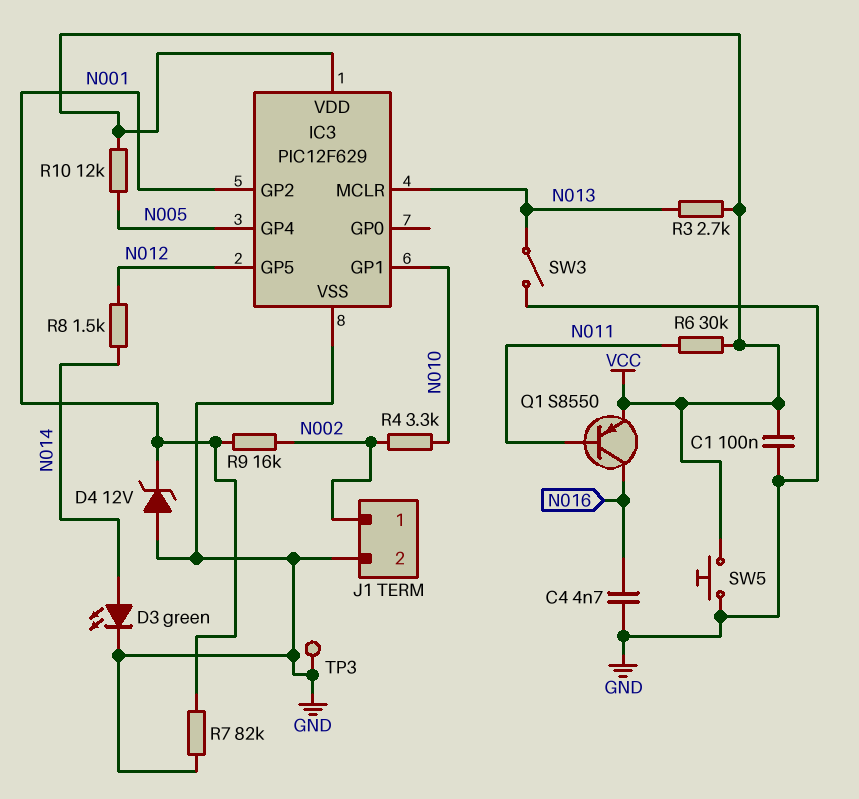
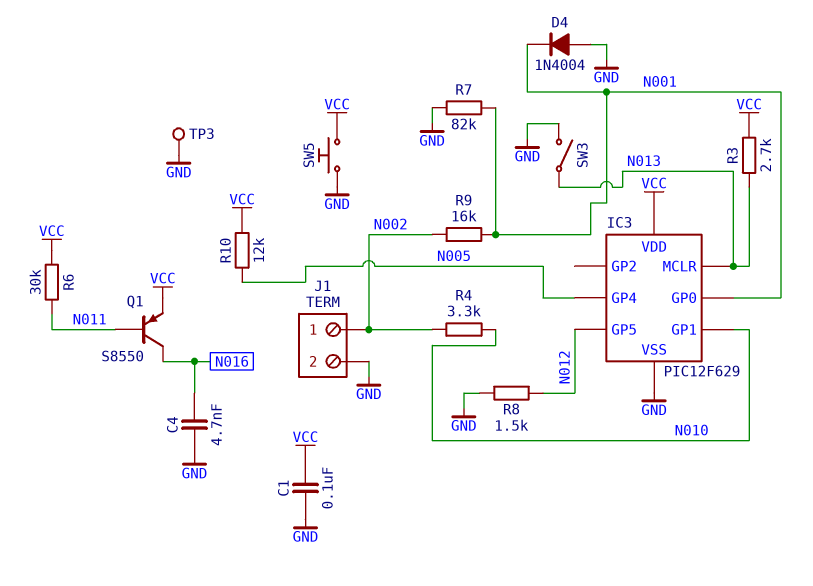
D3: LED green (A N014, K GND) -> none
D4: zener 12V (A GND, K N001) -> diode 1N4004 (A GND, K N001)
IC3 pin GP0: none -> N001
IC3 pin GP2: N001 -> none
R8: 1.5k (N012, N014) -> 1.5k (GND, N012)

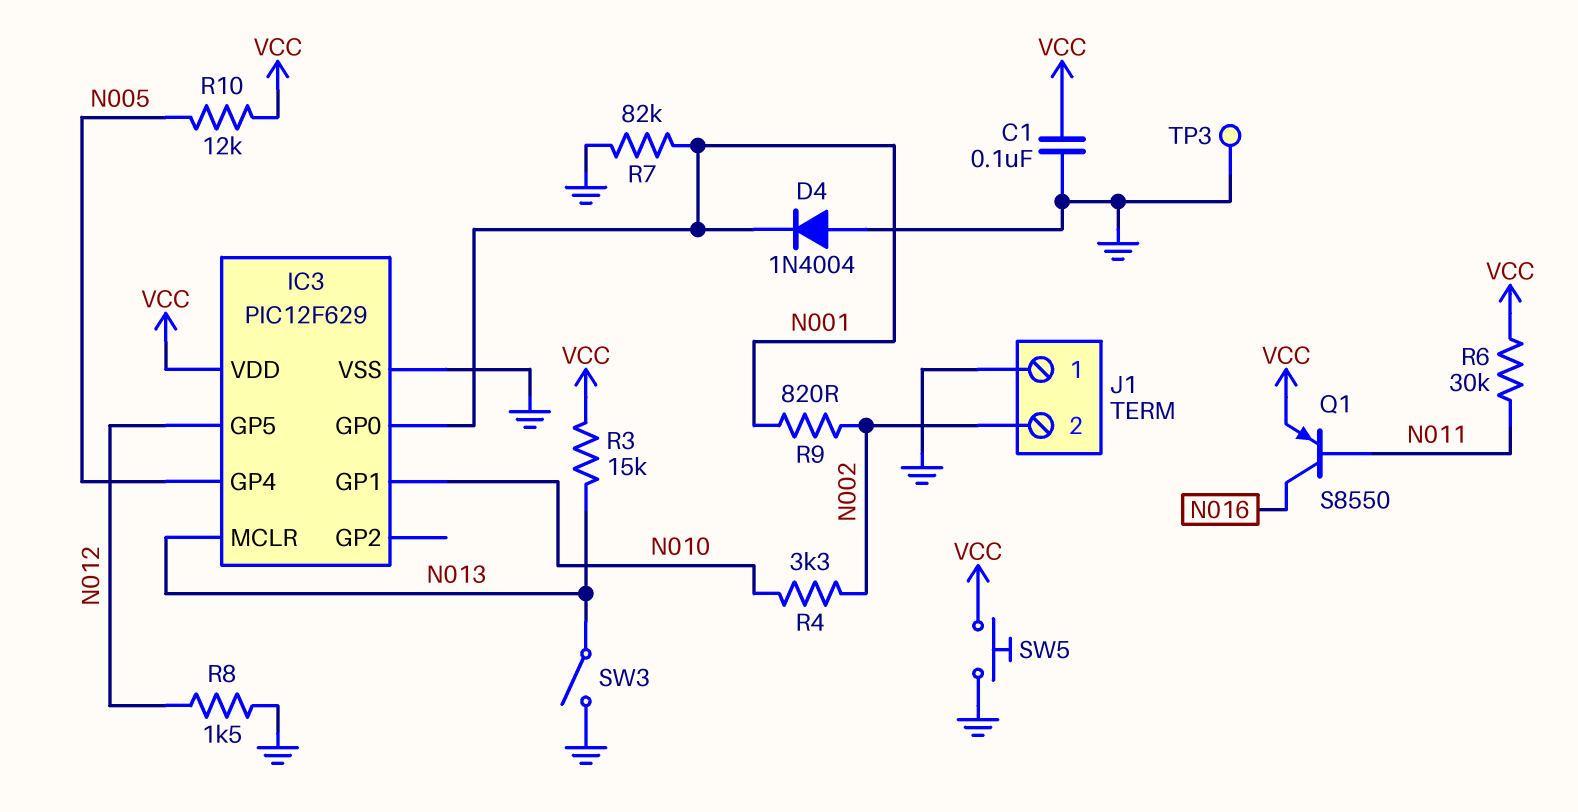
C4: 4.7nF (GND, N016) -> none
J1 pin 1: N002 -> GND
J1 pin 2: GND -> N002
R3: 2.7k (N013, VCC) -> 15k (N013, VCC)
R9: 16k (N001, N002) -> 820 (N001, N002)

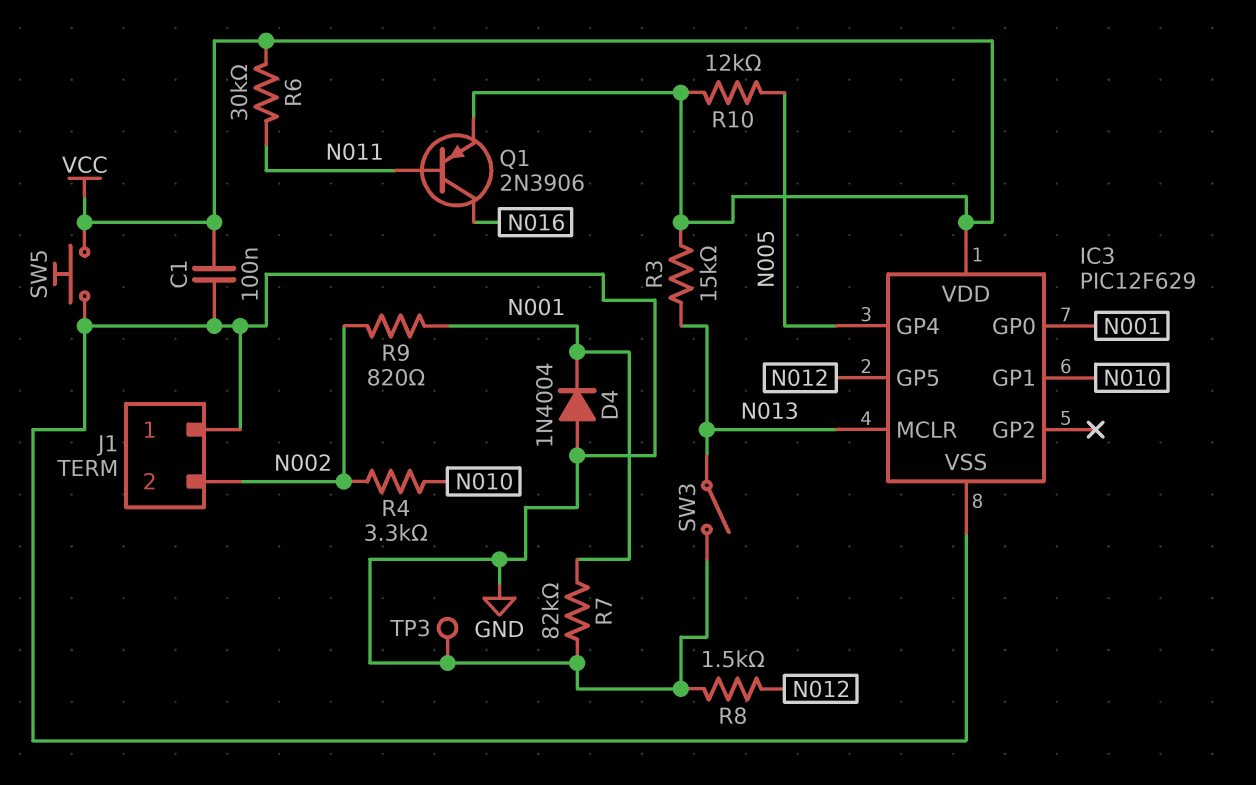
Q1: PNP S8550 (B N011, C N016, E VCC) -> PNP 2N3906 (B N011, C N016, E VCC)

